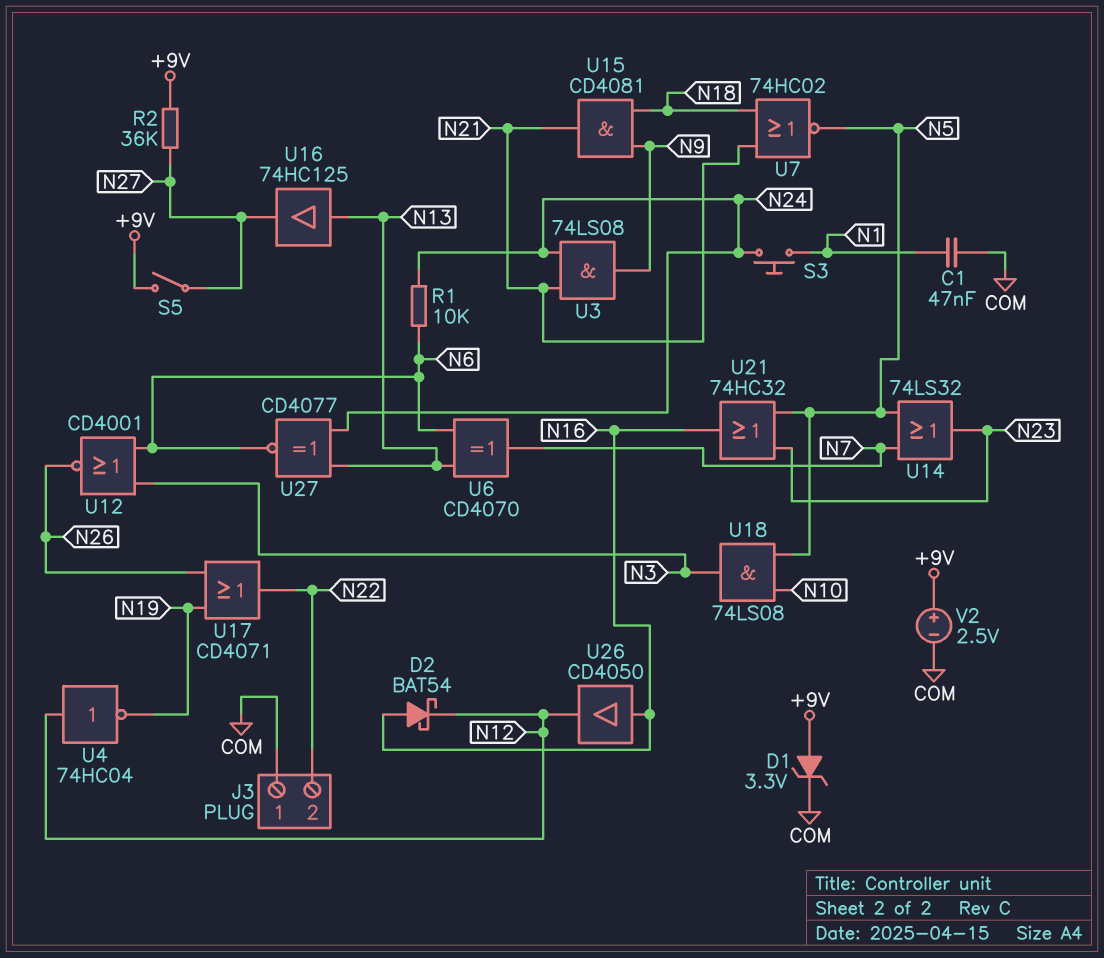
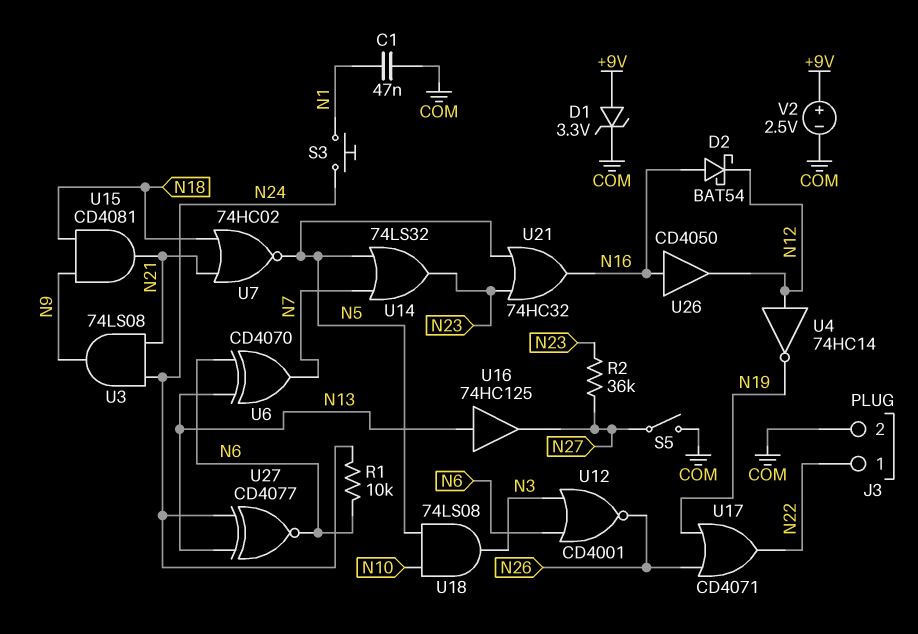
J3 pin 1: COM -> N22
J3 pin 2: N22 -> COM
R2: 36k (+9V, N27) -> 36k (N23, N27)
S5: switch (+9V, N27) -> switch (COM, N27)
U4: NOT 74HC04 (in N12, out N19) -> NOT 74HC14 (in N12, out N19)

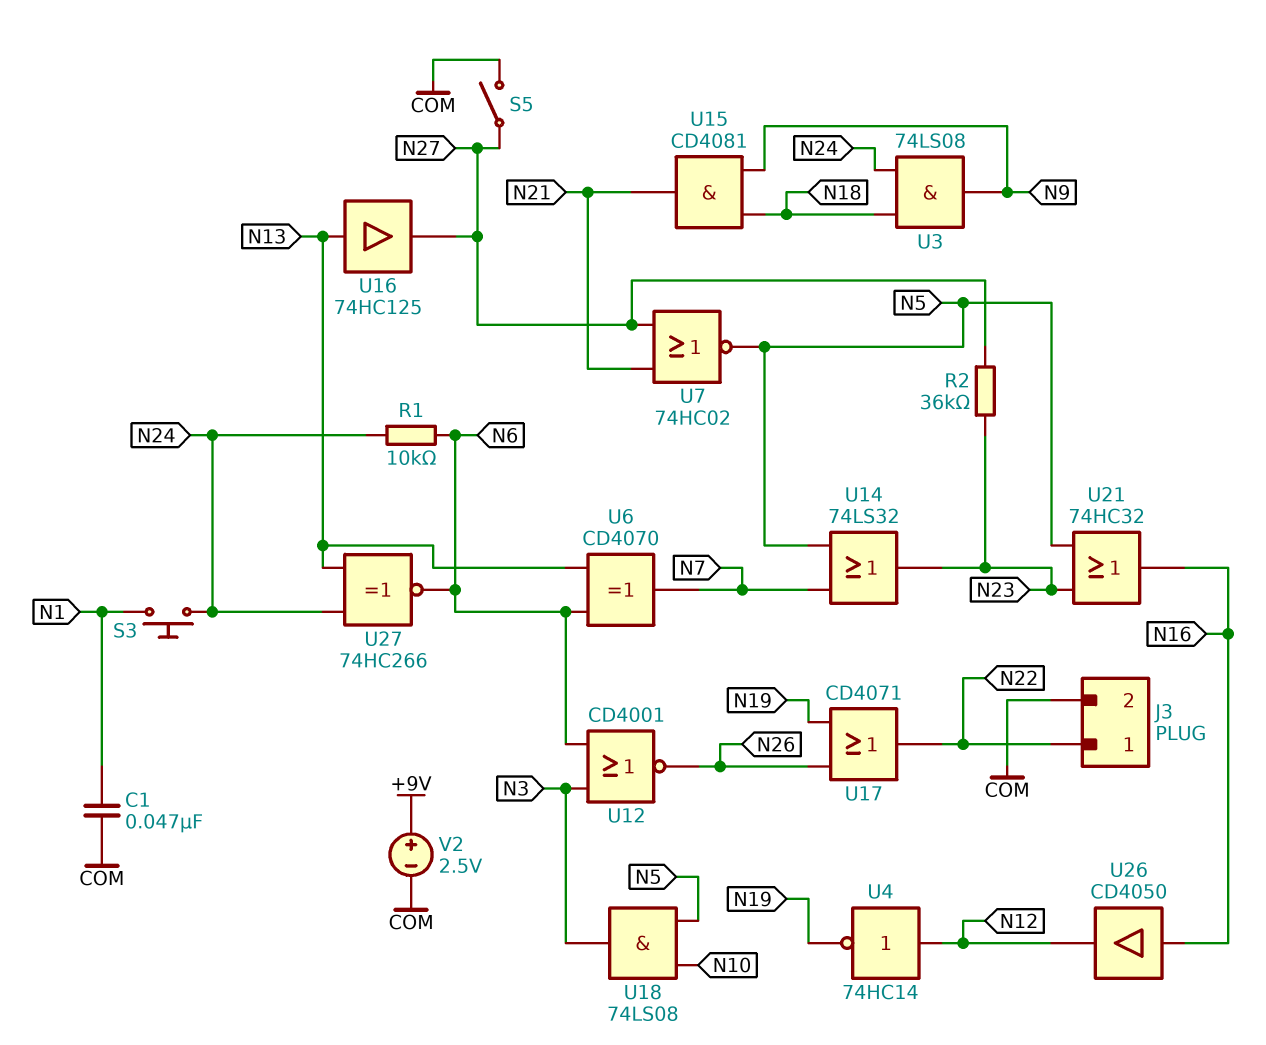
D1: zener 3.3V (A +9V, K COM) -> none
D2: schottky BAT54 (A N16, K N12) -> none
U3: AND 74LS08 (in N21, in N24, out N9) -> AND 74LS08 (in N18, in N24, out N9)
U7: NOR 74HC02 (in N18, in N21, out N5) -> NOR 74HC02 (in N21, in N27, out N5)
U27: XNOR CD4077 (in N13, in N24, out N6) -> XNOR 74HC266 (in N13, in N24, out N6)

